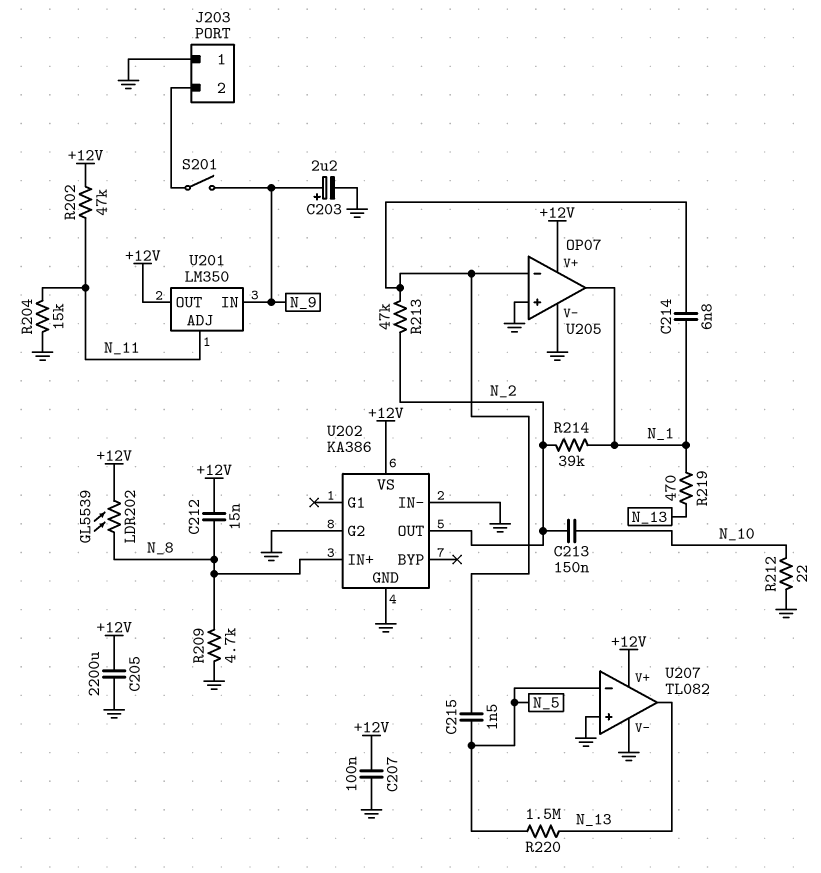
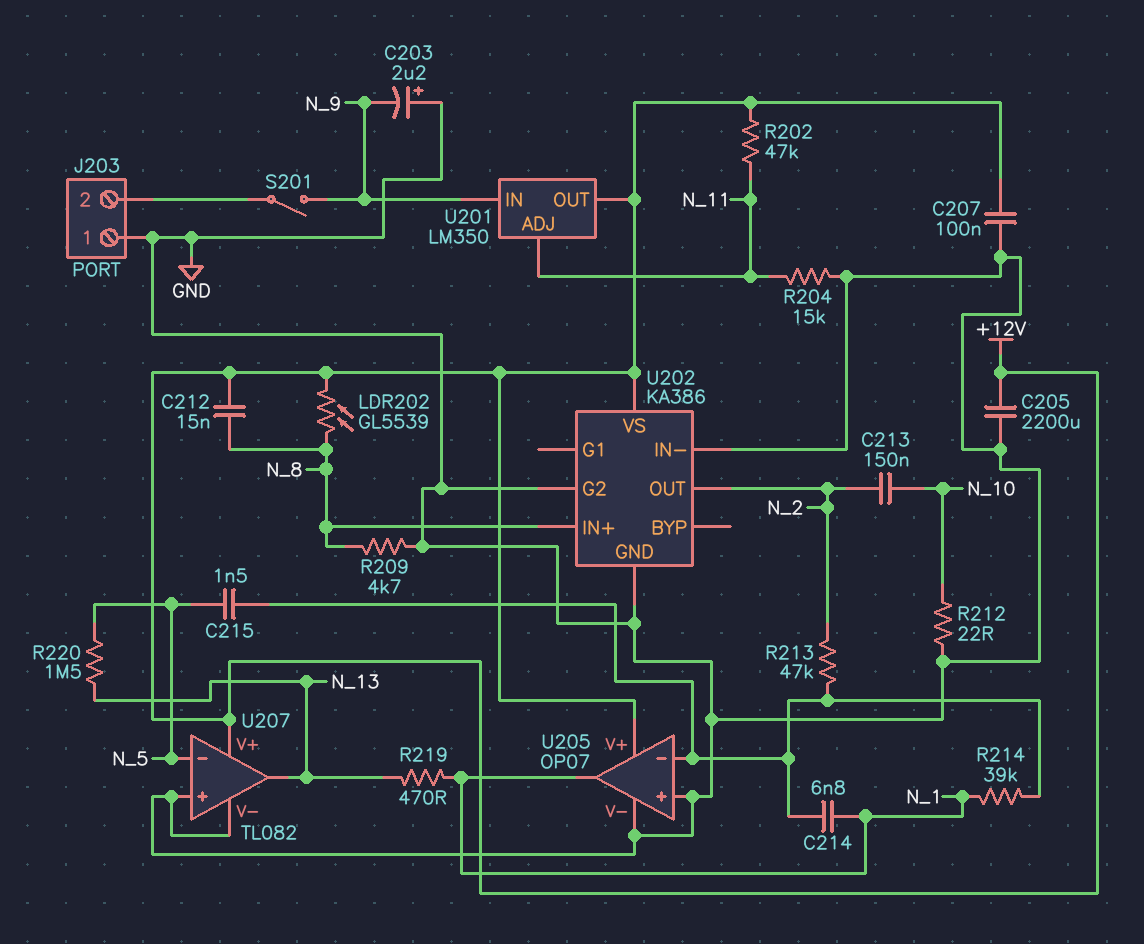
C203: 2.2uF (plus N_9, minus GND) -> 2.2uF (plus GND, minus N_9)
R214: 39k (N_1, N_2) -> 39k (N_1, U205/in-)

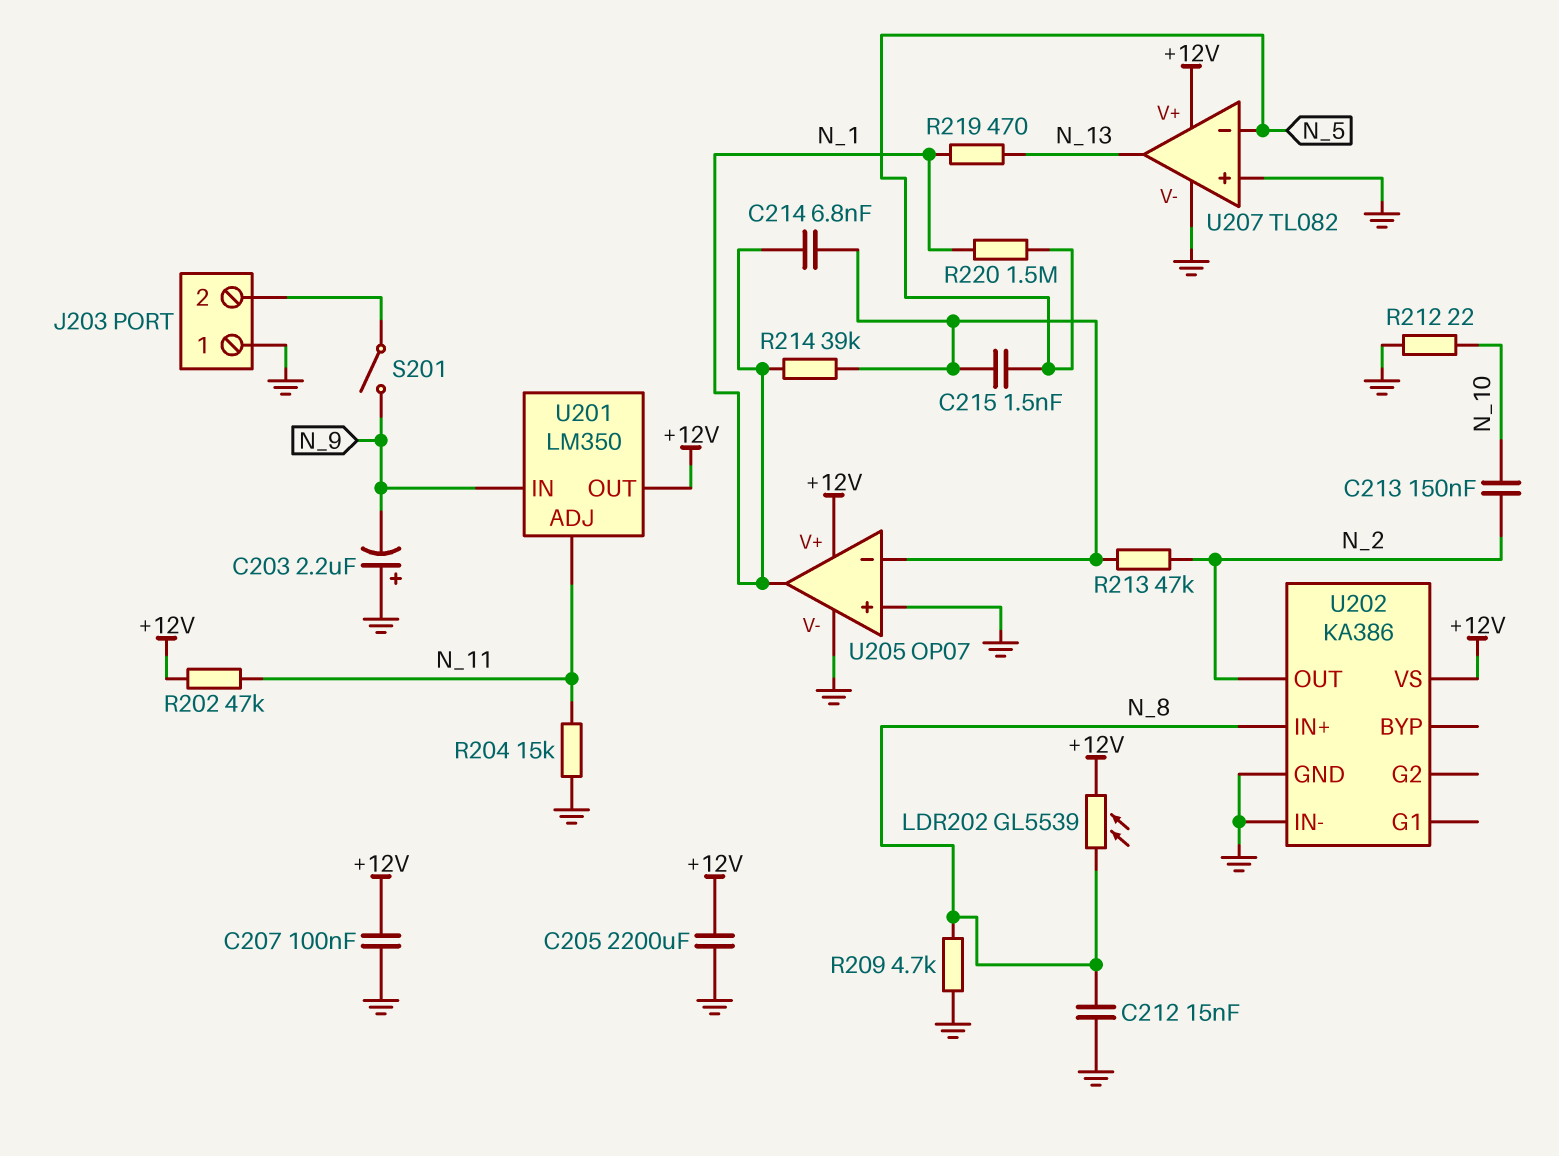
C212: 15nF (+12V, N_8) -> 15nF (GND, N_8)
R220: 1.5M (N_5, N_13) -> 1.5M (N_1, N_5)
U202 pin G2: GND -> none

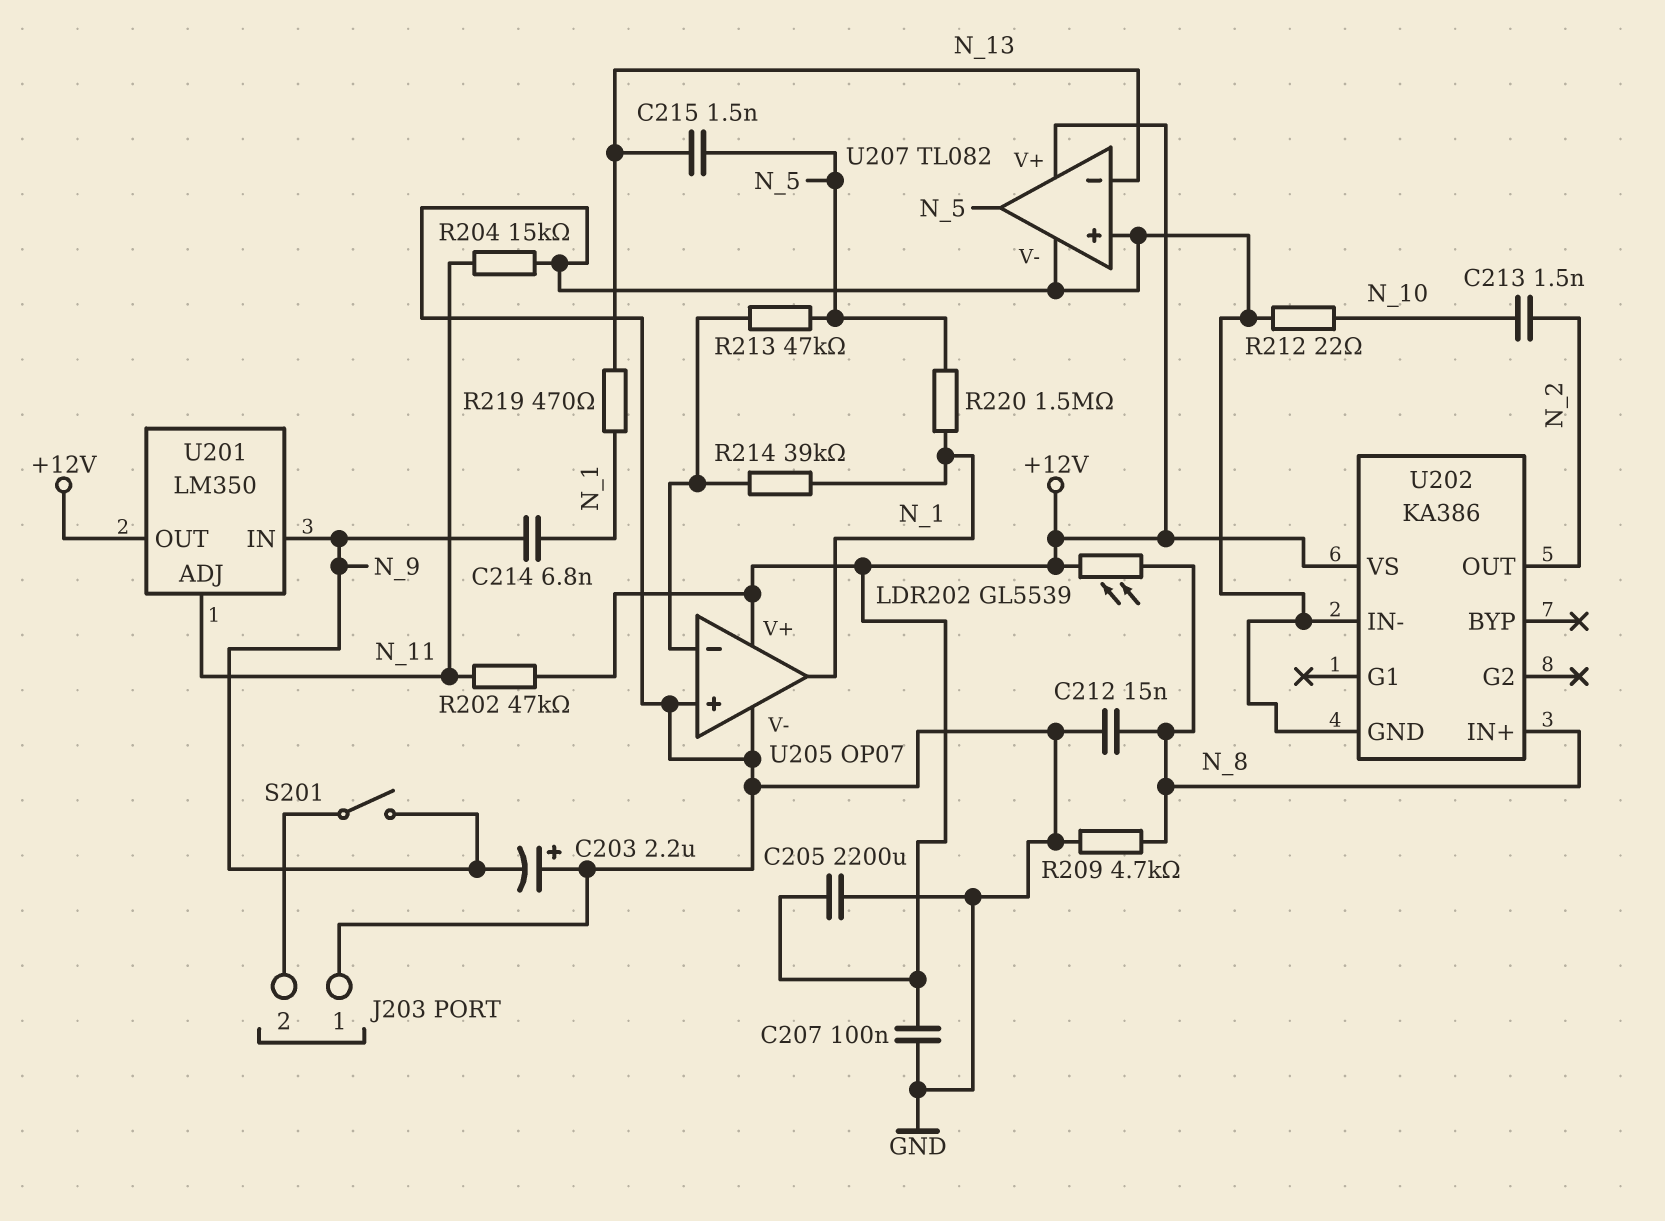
C213: 150nF (N_2, N_10) -> 1.5nF (N_2, N_10)
C214: 6.8nF (N_1, U205/in-) -> 6.8nF (N_1, N_9)
C215: 1.5nF (N_5, U205/in-) -> 1.5nF (N_5, N_13)
R213: 47k (N_2, U205/in-) -> 47k (N_5, U205/in-)
U207 pin in-: N_5 -> N_13
U207 pin out: N_13 -> N_5

